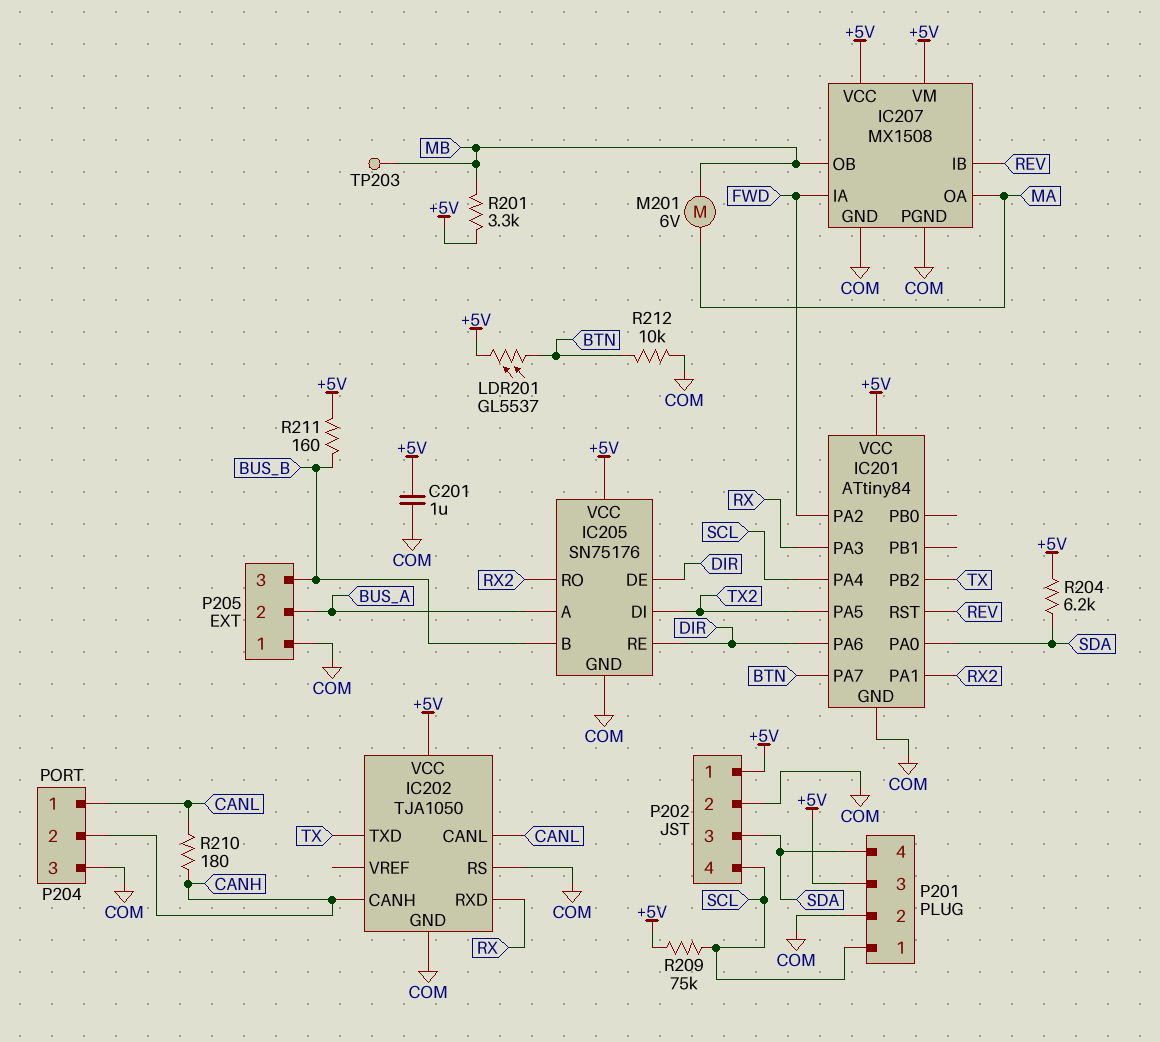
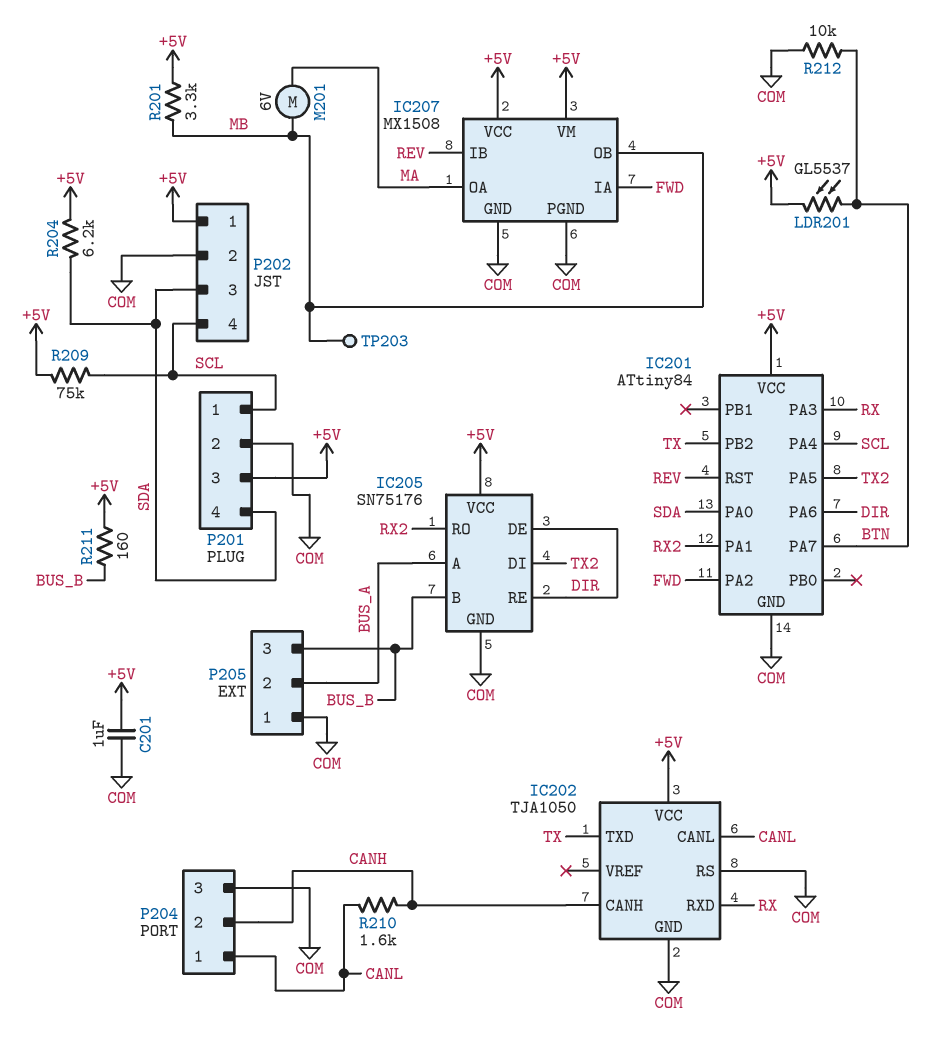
R210: 180 (CANH, CANL) -> 1.6k (CANH, CANL)

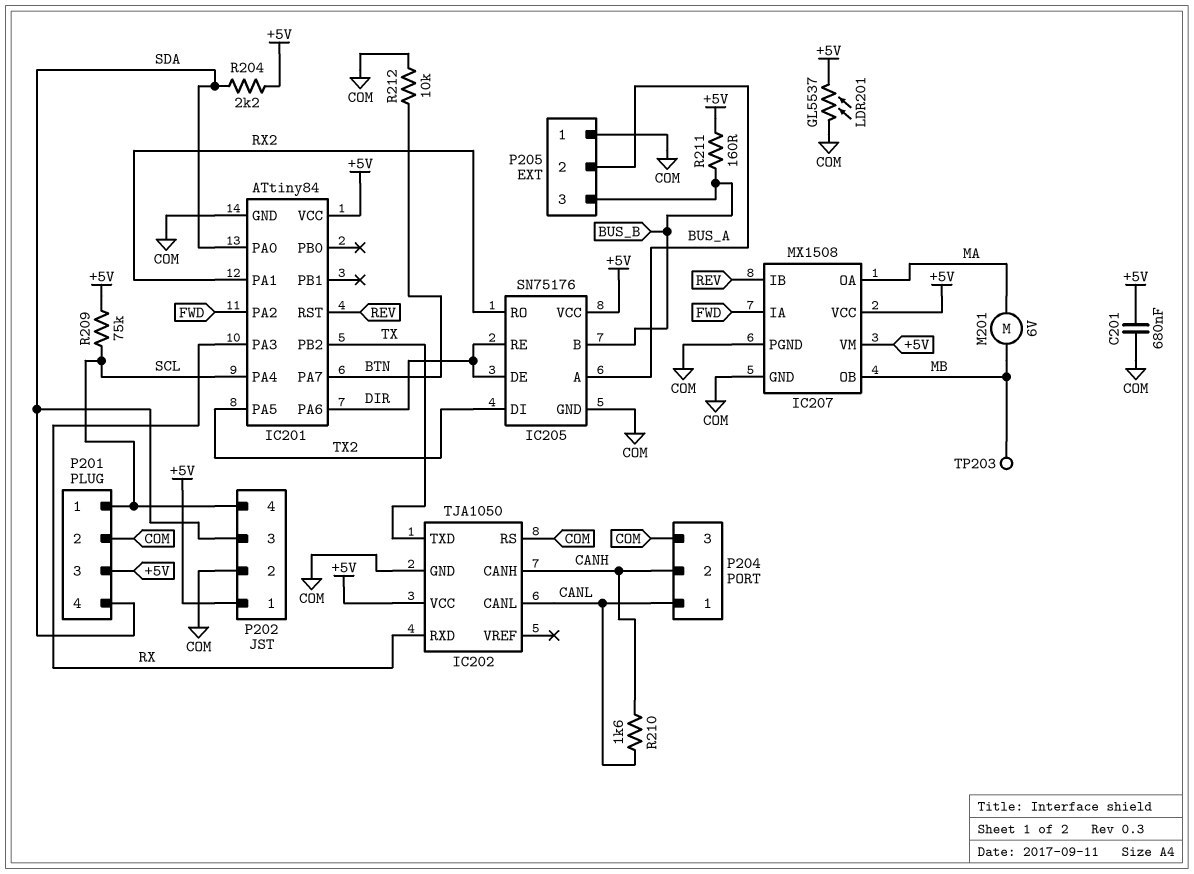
C201: 1uF (+5V, COM) -> 680nF (+5V, COM)
LDR201: GL5537 (+5V, BTN) -> GL5537 (+5V, COM)
R201: 3.3k (+5V, MB) -> none
R204: 6.2k (+5V, SDA) -> 2.2k (+5V, SDA)

